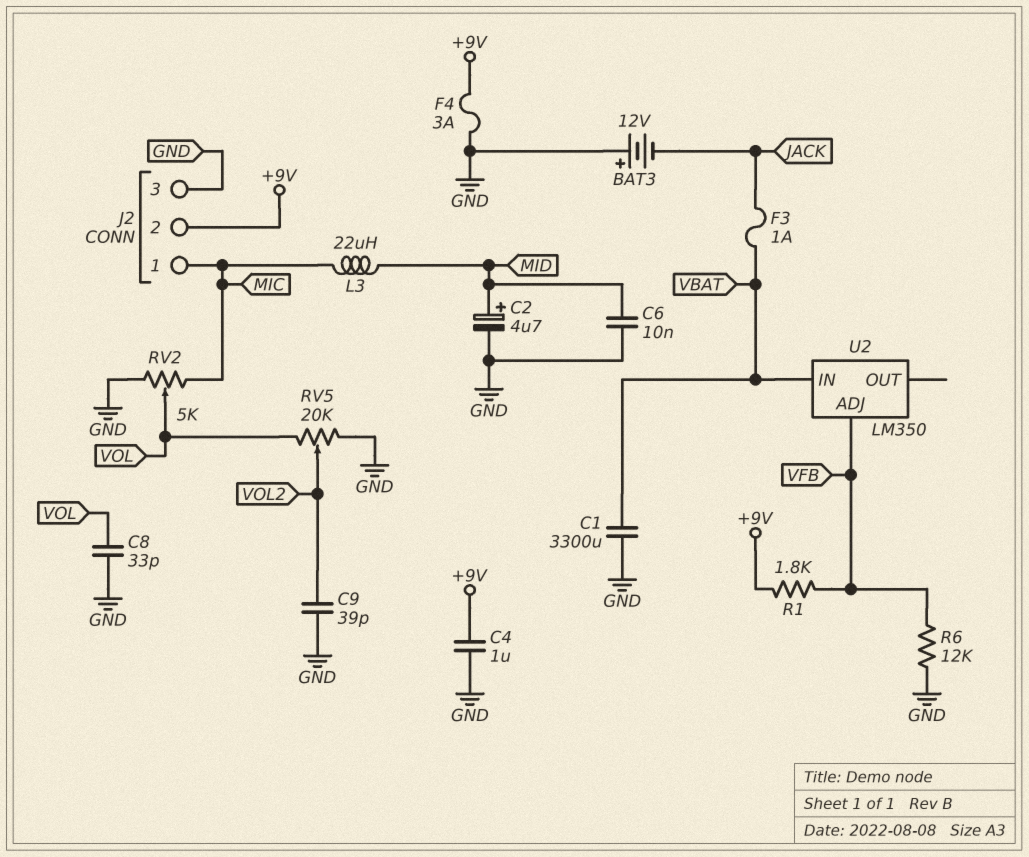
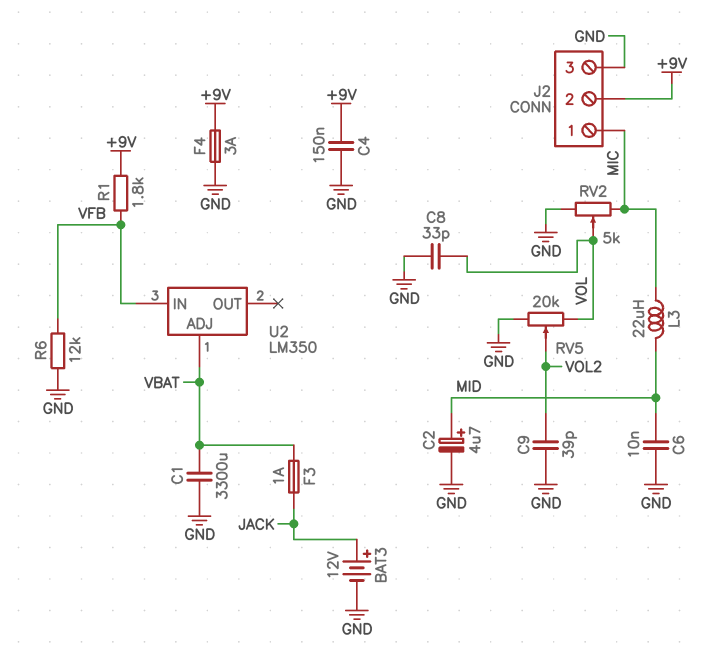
BAT3: 12V (plus GND, minus JACK) -> 12V (plus JACK, minus GND)
C4: 1uF (+9V, GND) -> 150nF (+9V, GND)
U2 pin ADJ: VFB -> VBAT
U2 pin IN: VBAT -> VFB

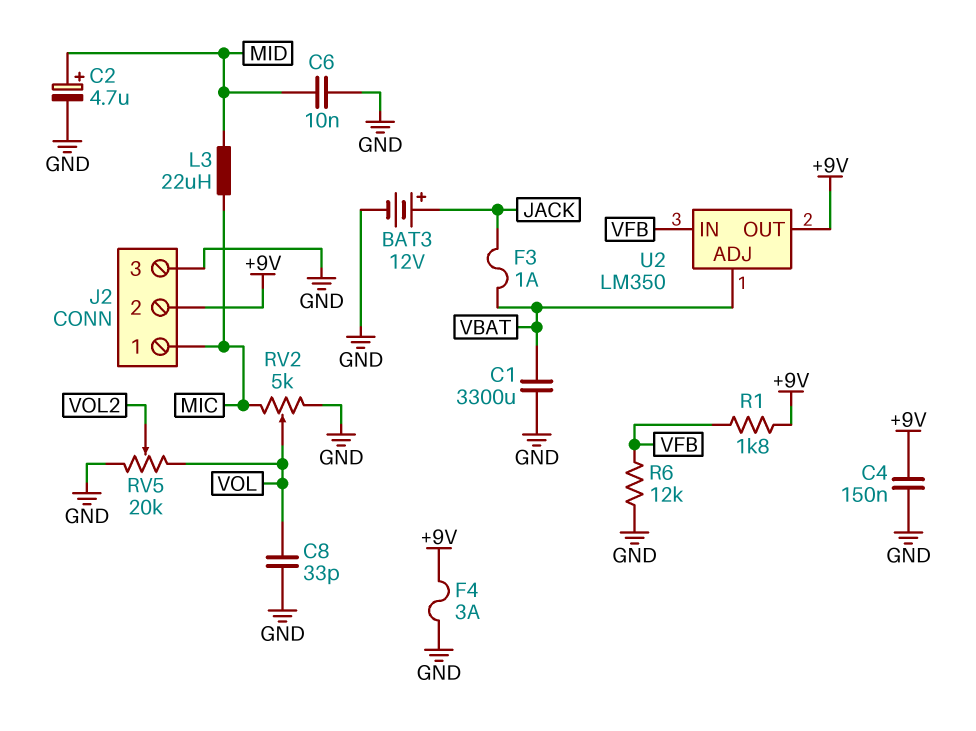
C9: 39pF (GND, VOL2) -> none
U2 pin OUT: none -> +9V

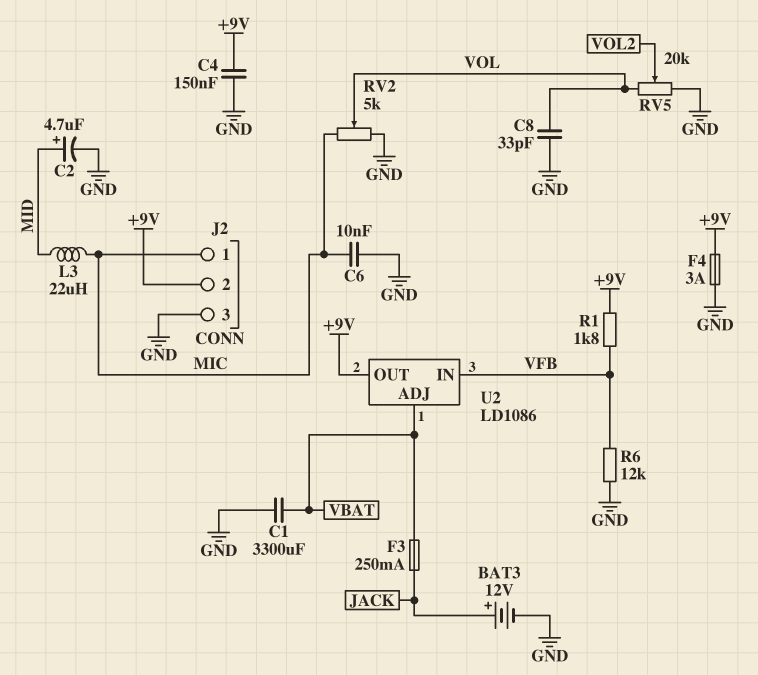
C6: 10nF (GND, MID) -> 10nF (GND, MIC)
F3: 1A (JACK, VBAT) -> 250mA (JACK, VBAT)
U2: LM350 -> LD1086

